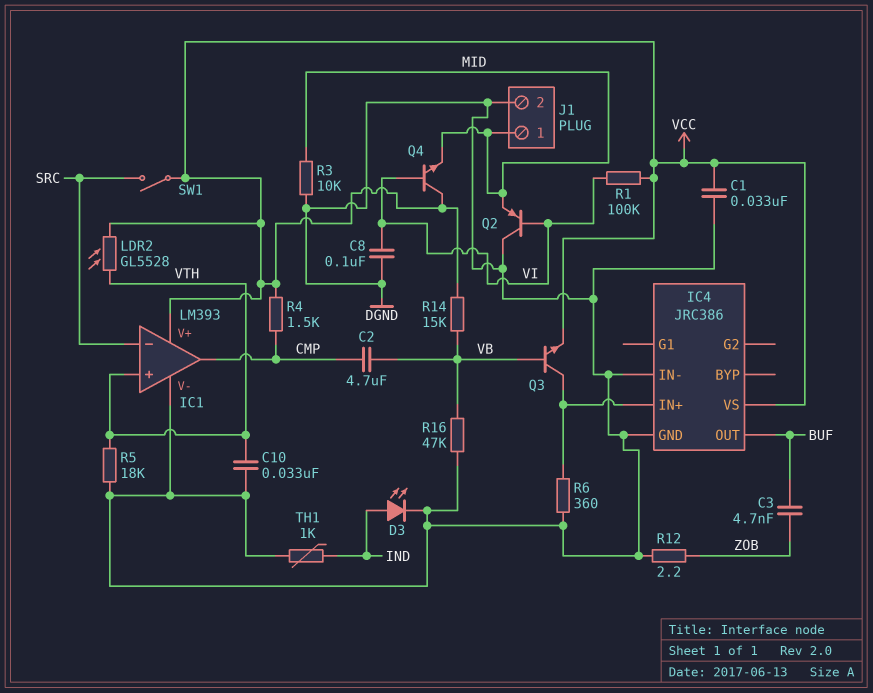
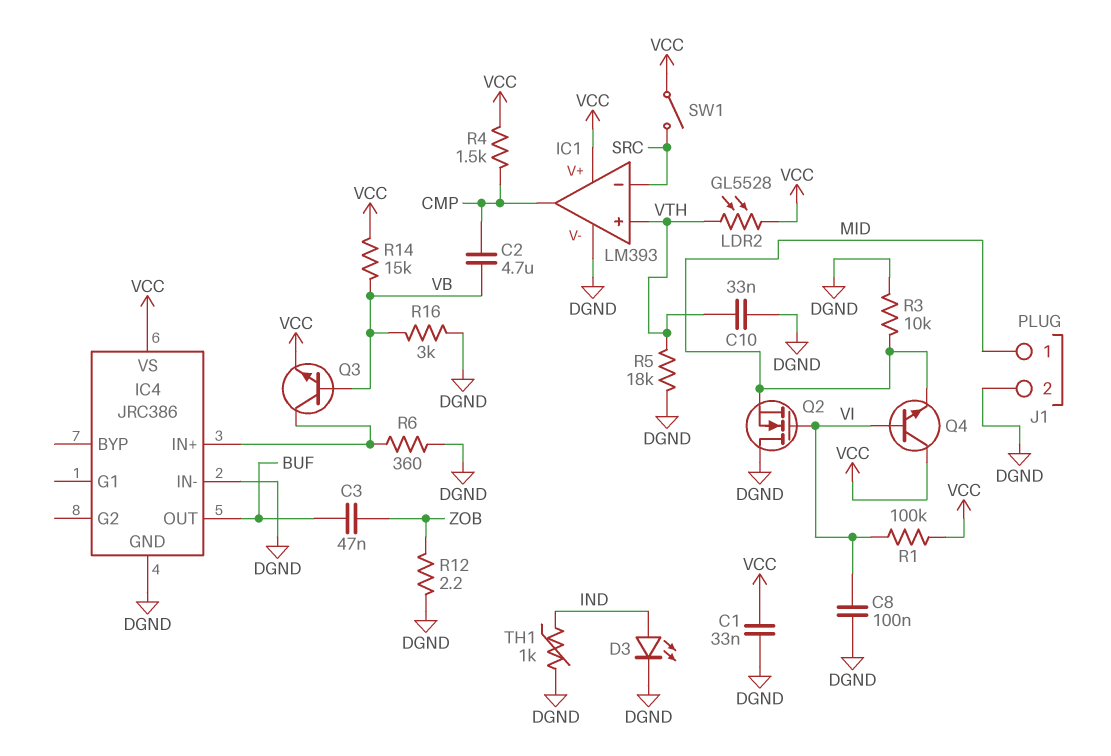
C3: 4.7nF (BUF, ZOB) -> 47nF (BUF, ZOB)
Q2: PNP (B VI, C DGND, E MID) -> NMOS (G VI, D DGND, S MID)
R16: 47k (DGND, VB) -> 3k (DGND, VB)

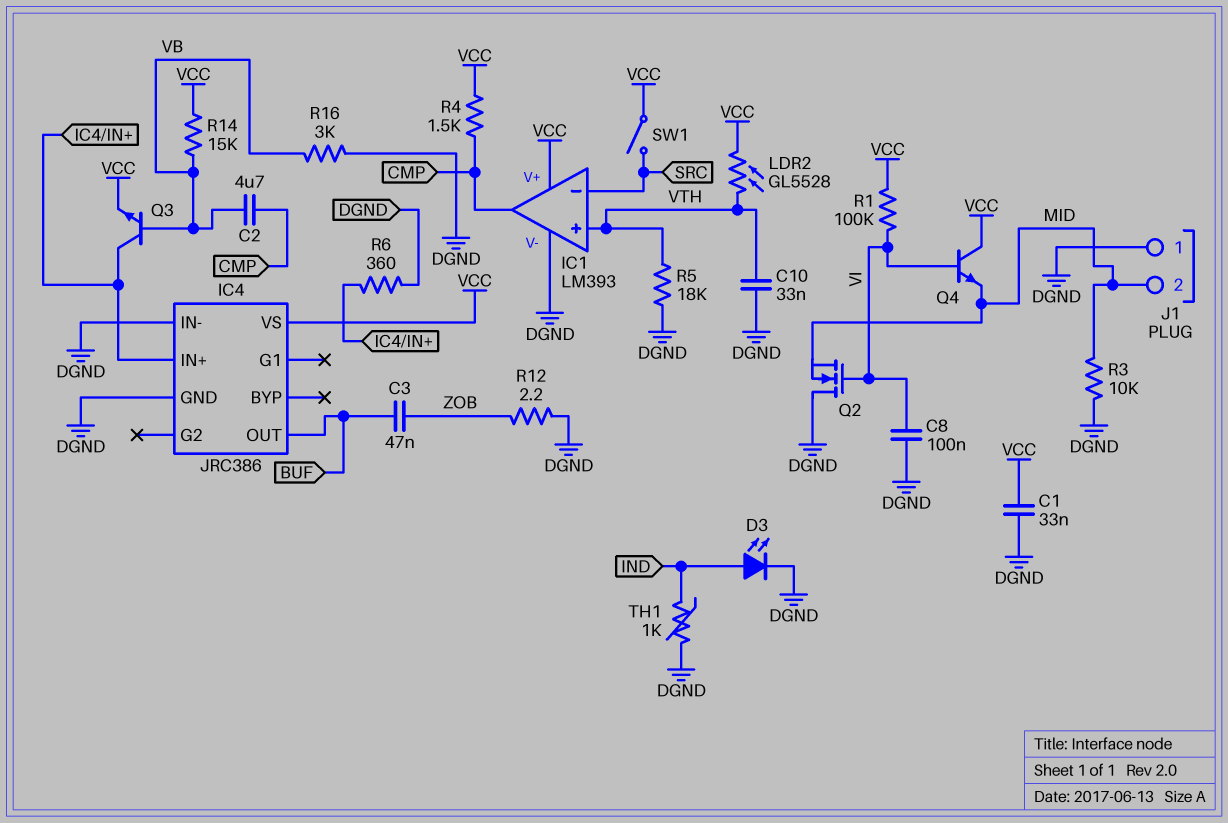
J1 pin 1: MID -> DGND
J1 pin 2: DGND -> MID

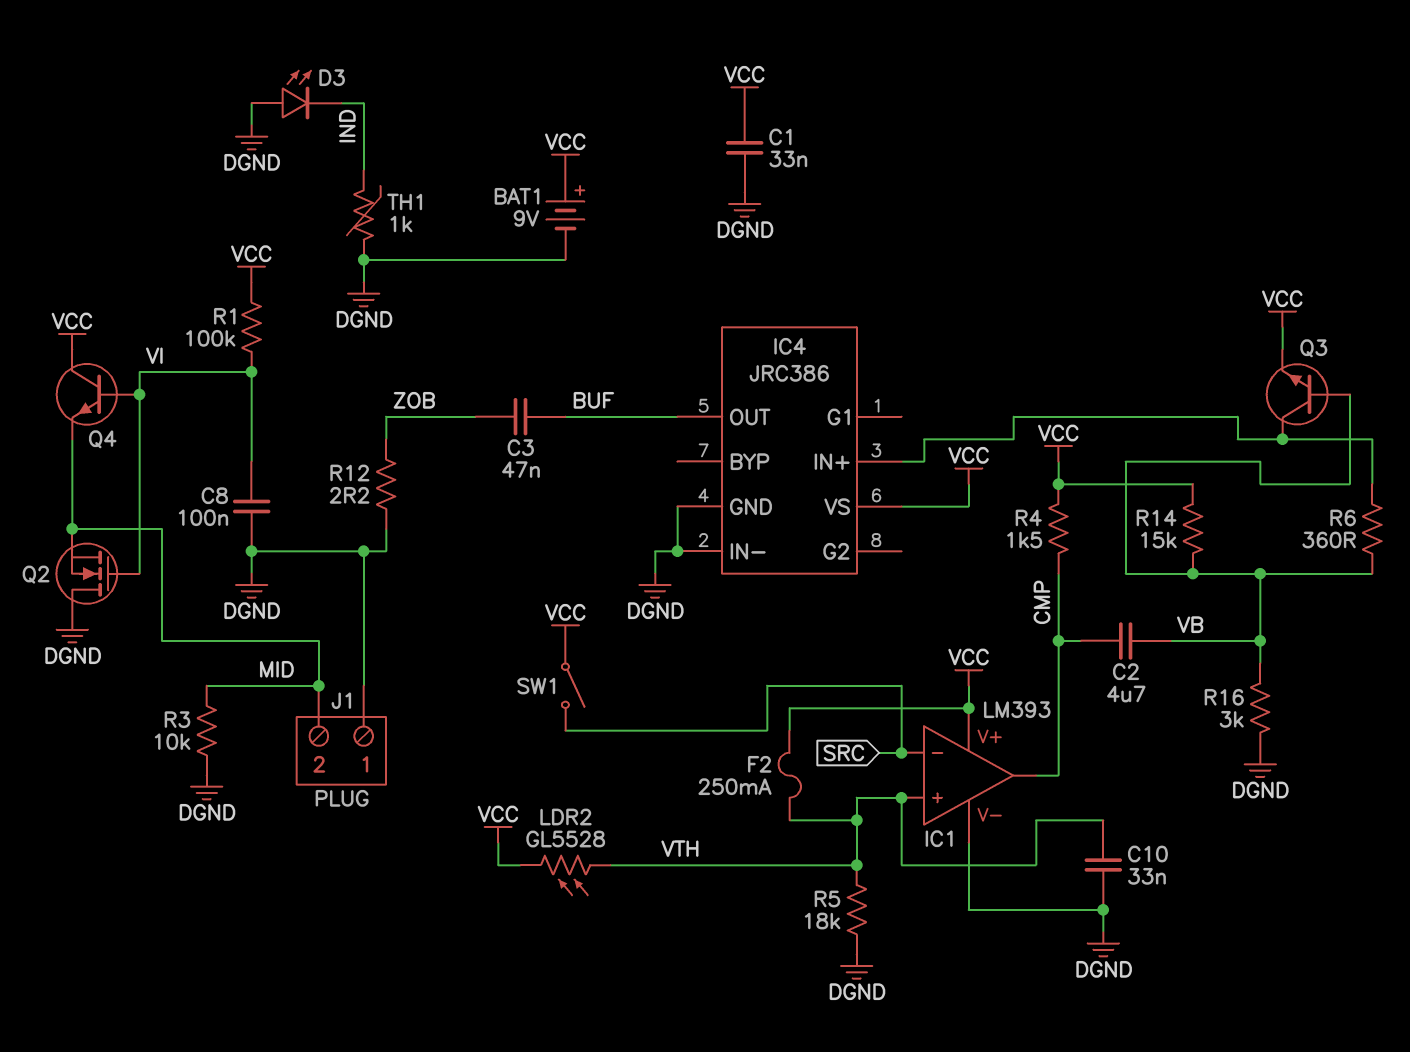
BAT1: none -> 9V (plus VCC, minus DGND)
D3: LED (A IND, K DGND) -> LED (A DGND, K IND)
F2: none -> 250mA (VCC, VTH)
R6: 360 (DGND, IC4/IN+) -> 360 (IC4/IN+, VB)

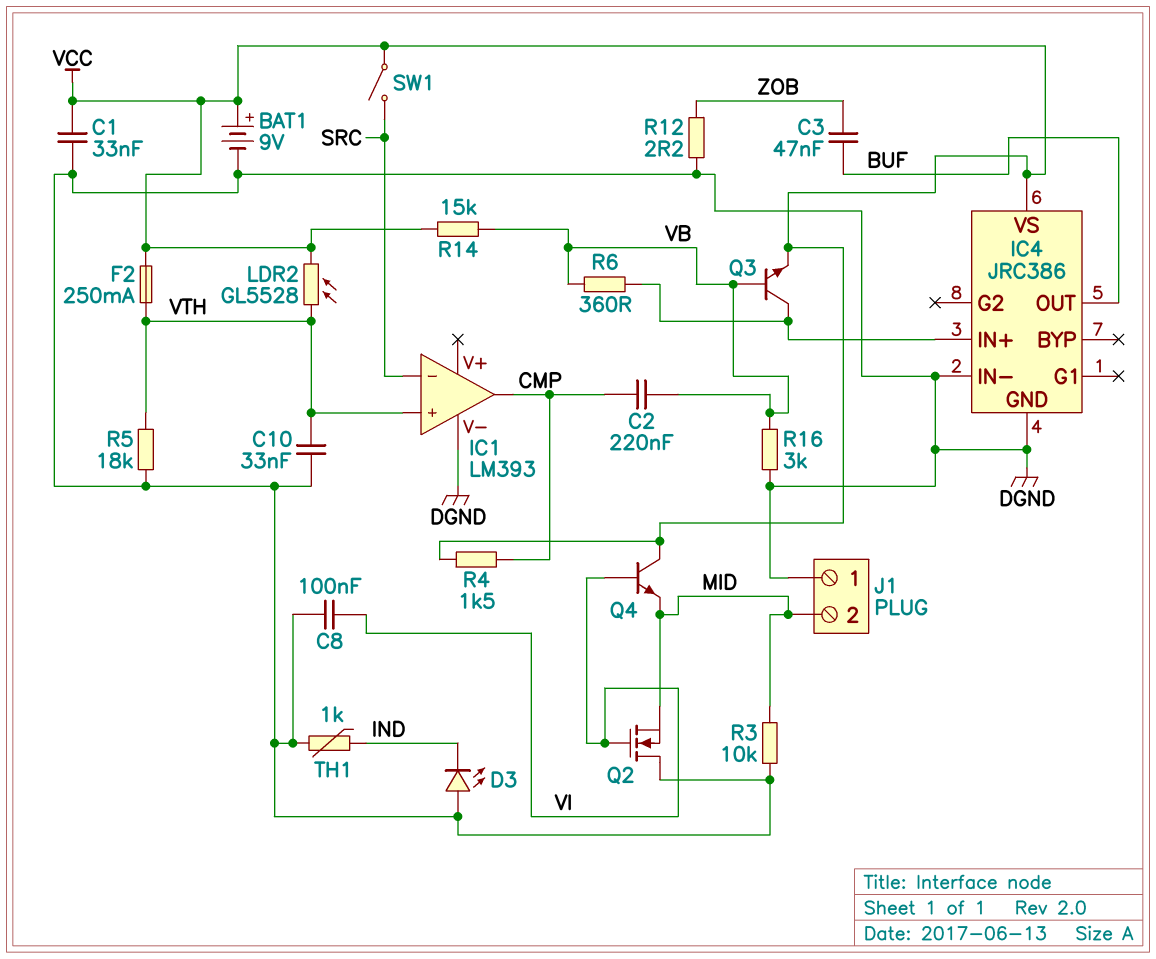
C2: 4.7uF (CMP, VB) -> 220nF (CMP, VB)
IC1 pin V+: VCC -> none
R1: 100k (VCC, VI) -> none

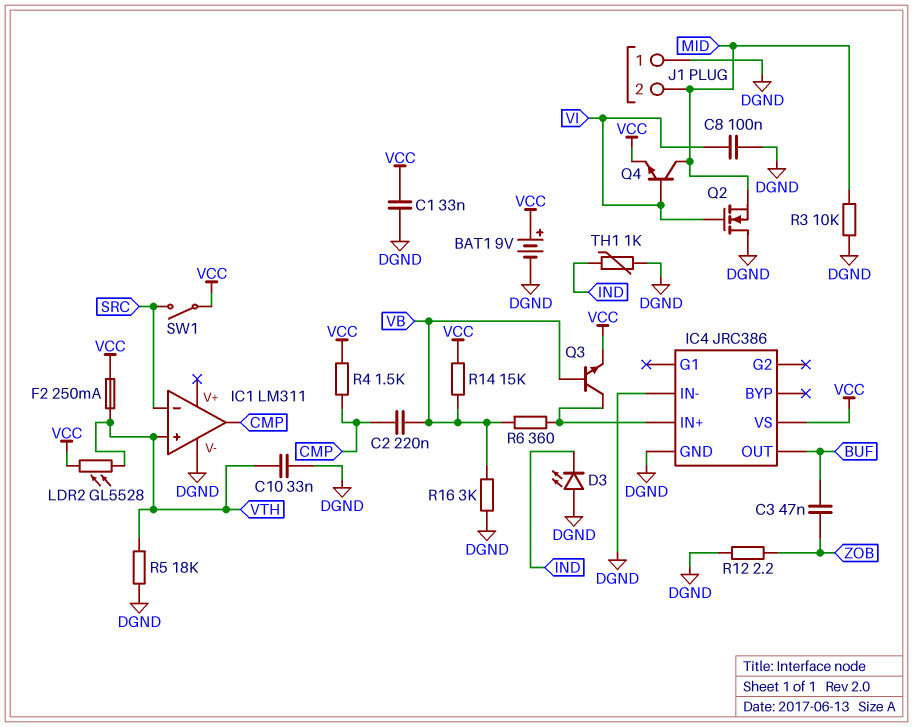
IC1: LM393 -> LM311
Q4: NPN (B VI, C VCC, E MID) -> NPN (B VI, C MID, E VCC)

